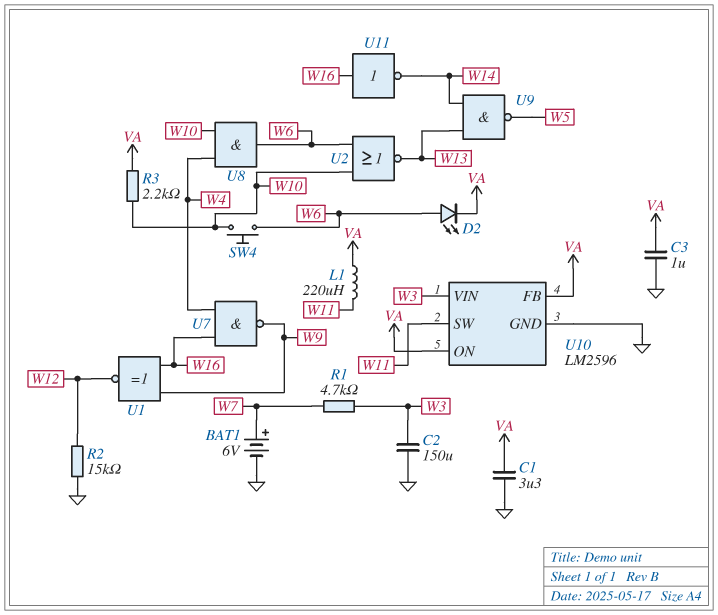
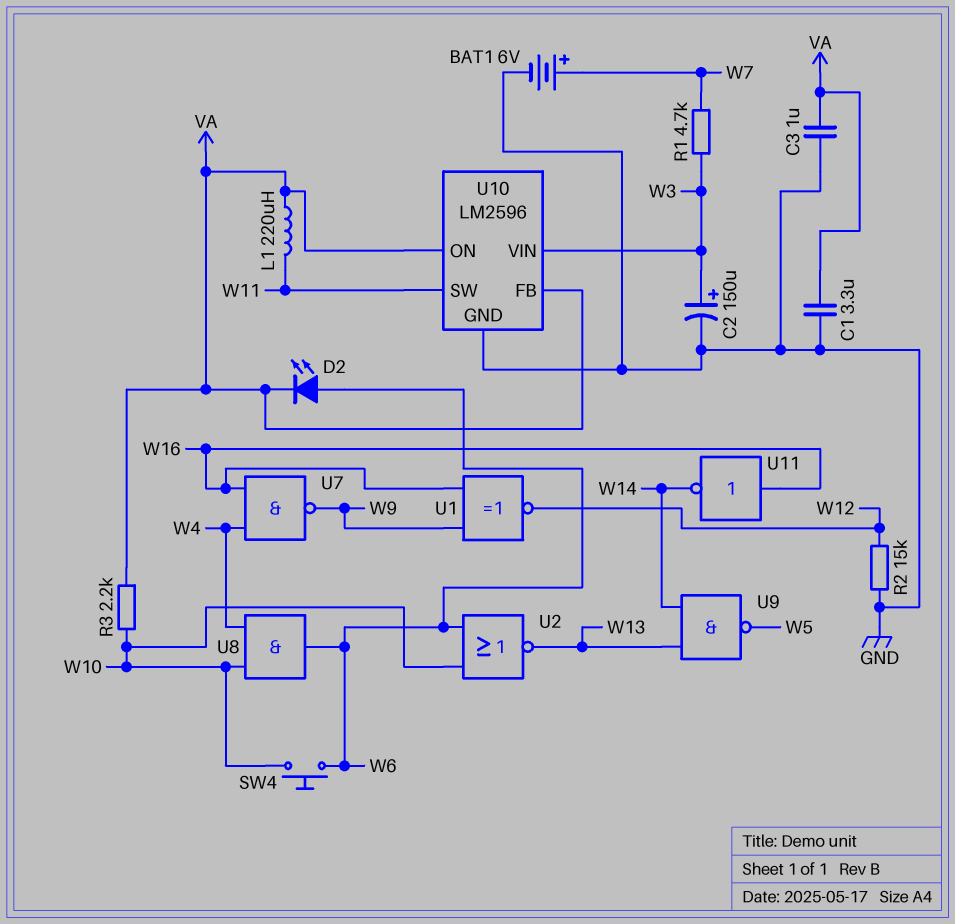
C2: 150uF (GND, W3) -> 150uF (plus W3, minus GND)

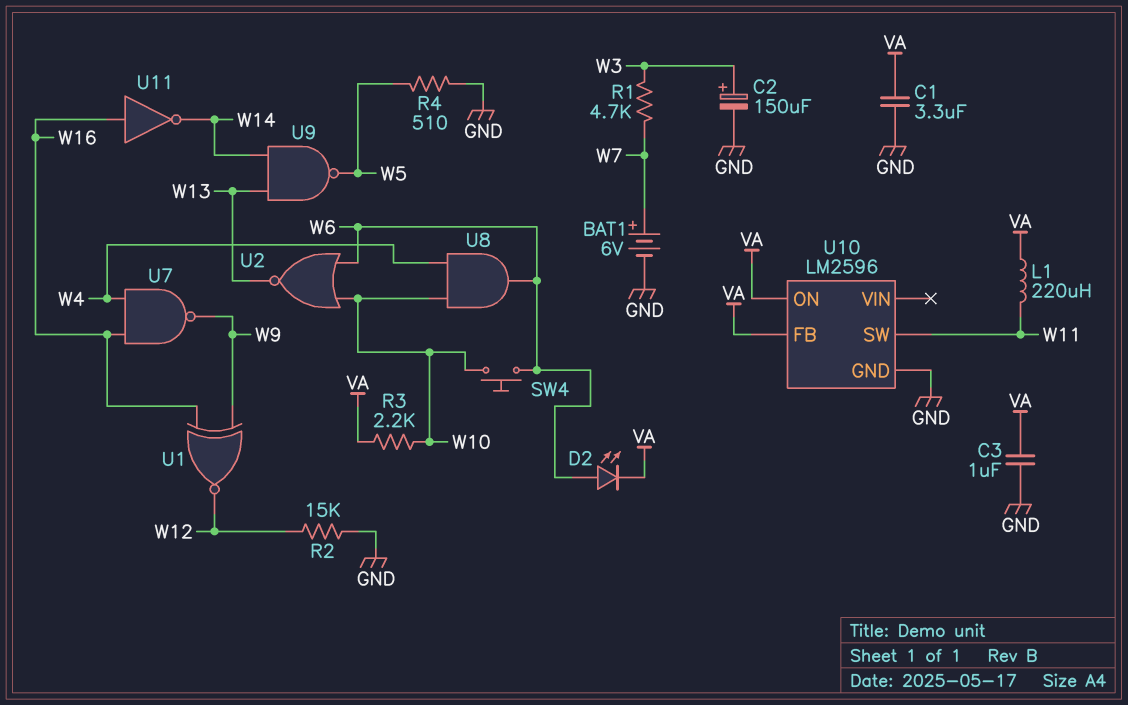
R4: none -> 510 (GND, W5)
U10 pin VIN: W3 -> none

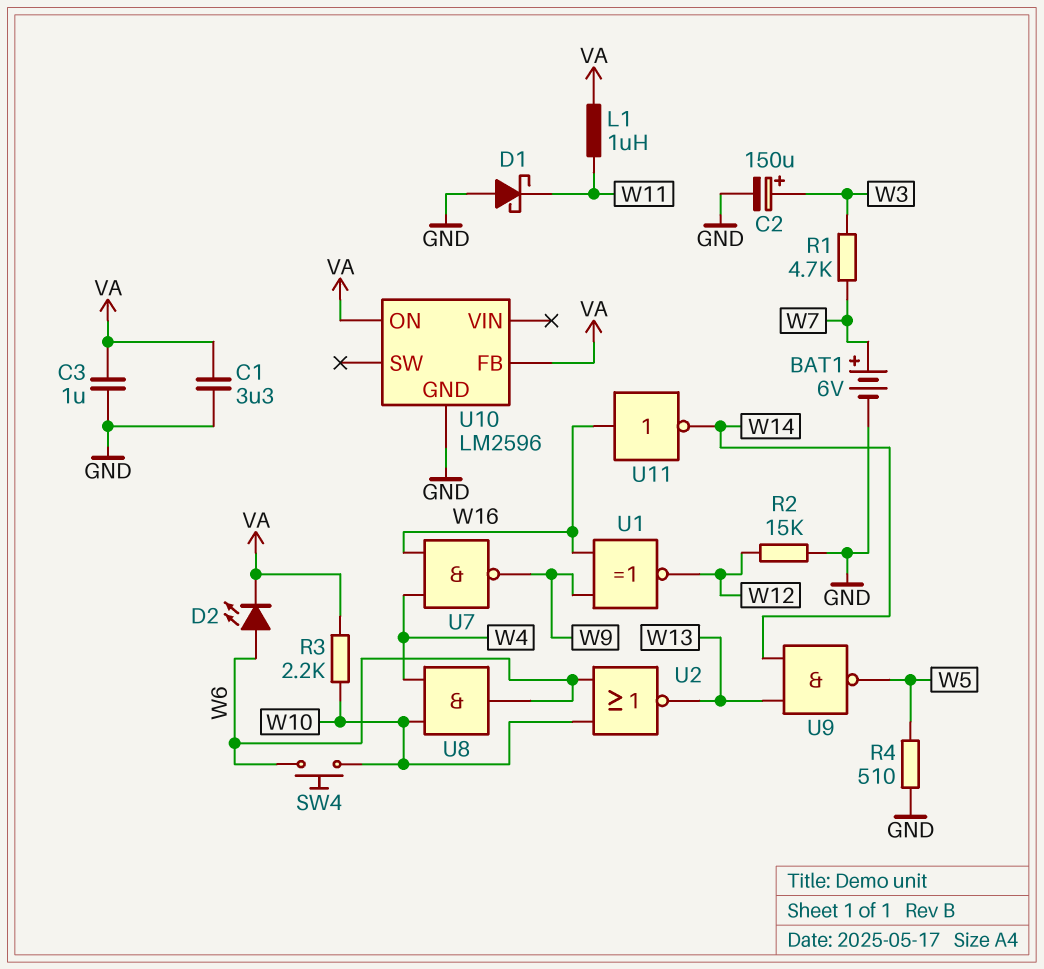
D1: none -> schottky (A GND, K W11)
L1: 220uH (VA, W11) -> 1uH (VA, W11)
U10 pin SW: W11 -> none

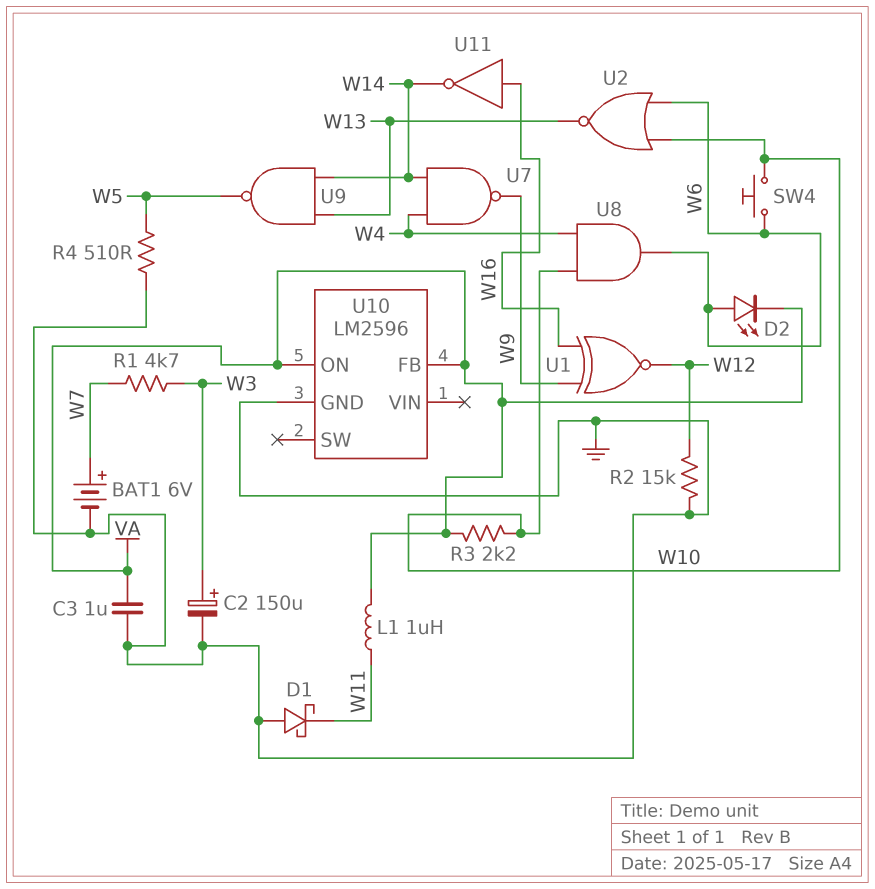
C1: 3.3uF (GND, VA) -> none
U7: NAND (in W4, in W16, out W9) -> NAND (in W4, in W14, out W9)

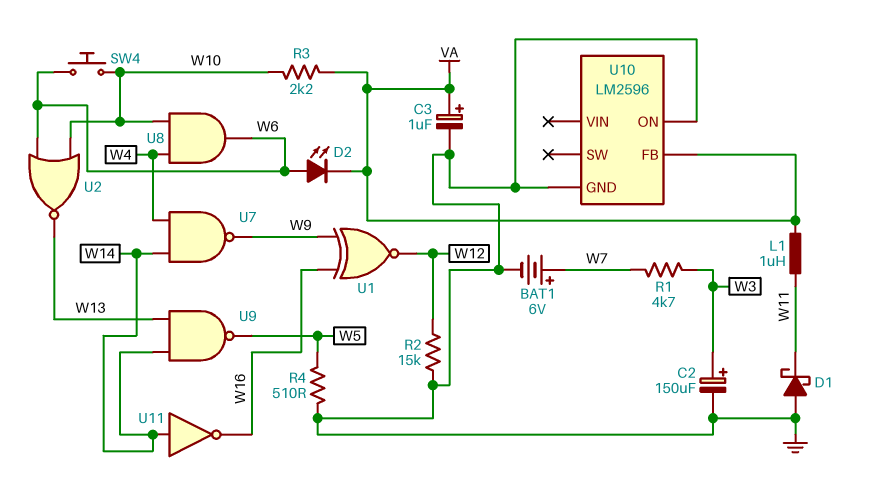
C3: 1uF (GND, VA) -> 1uF (plus VA, minus GND)
U10 pin ON: VA -> GND
U11: NOT (in W16, out W14) -> NOT (in W14, out W16)

